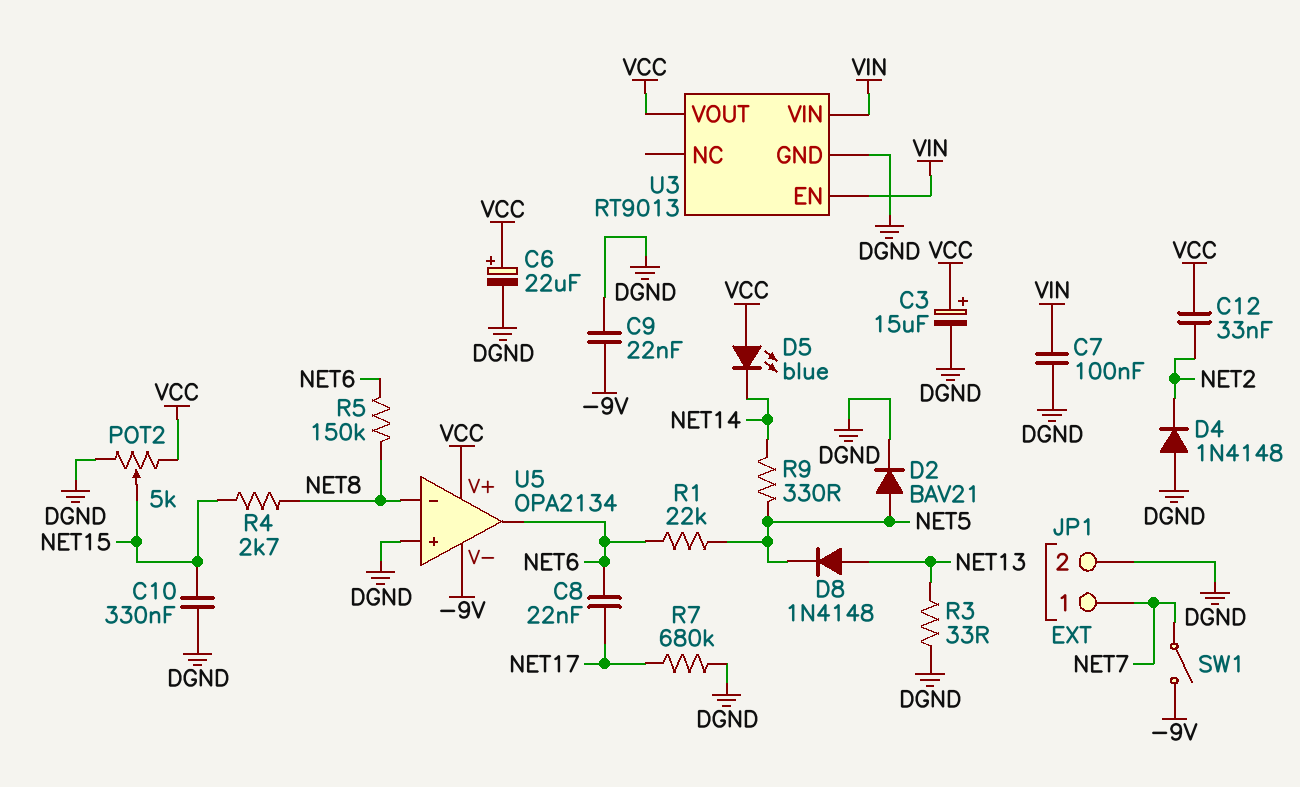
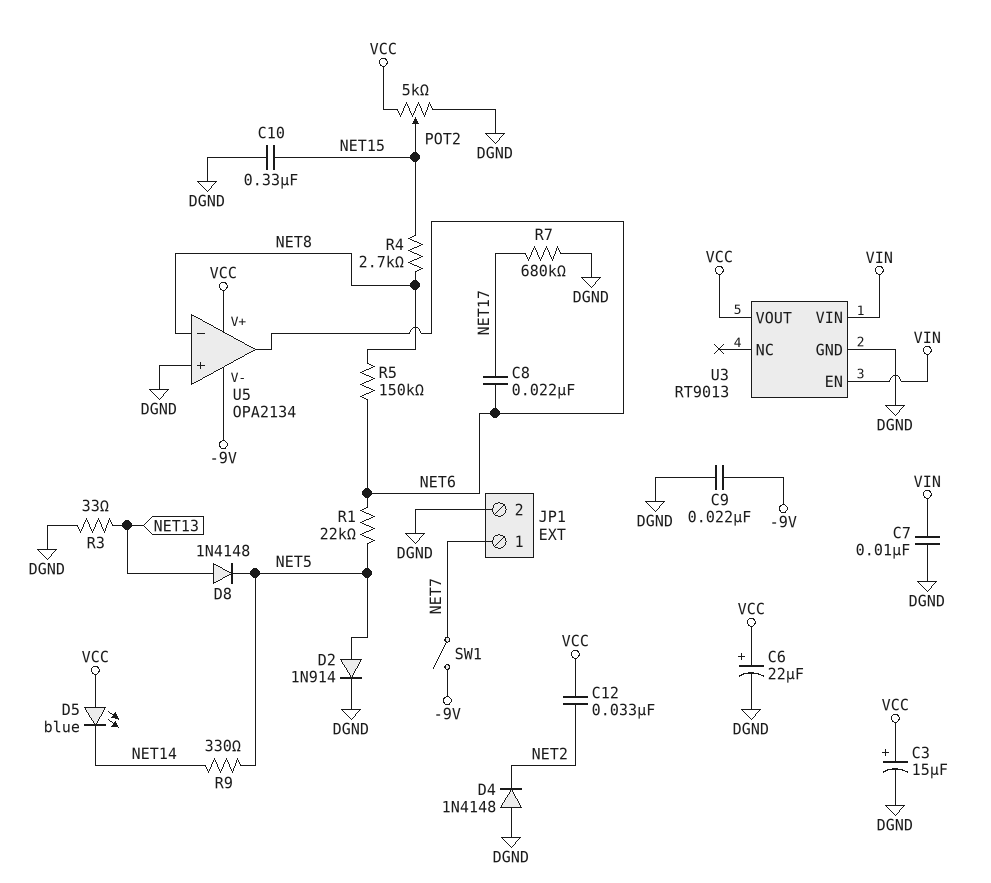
C7: 100nF (DGND, VIN) -> 10nF (DGND, VIN)
D2: diode BAV21 (A NET5, K DGND) -> diode 1N914 (A NET5, K DGND)

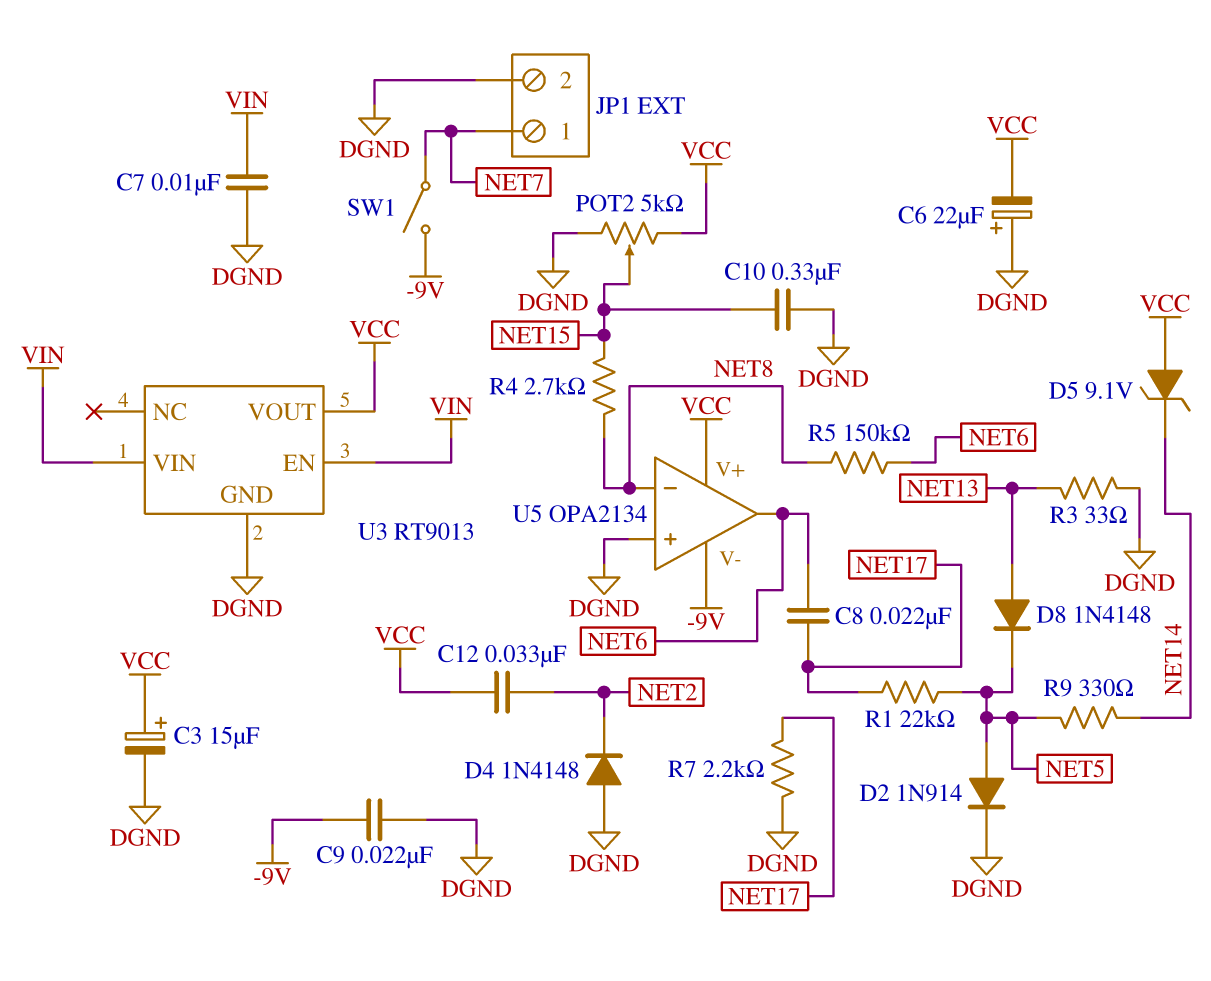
C6: 22uF (plus VCC, minus DGND) -> 22uF (plus DGND, minus VCC)
D5: LED blue (A VCC, K NET14) -> zener 9.1V (A VCC, K NET14)
R1: 22k (NET5, NET6) -> 22k (NET5, NET17)
R7: 680k (DGND, NET17) -> 2.2k (DGND, NET17)

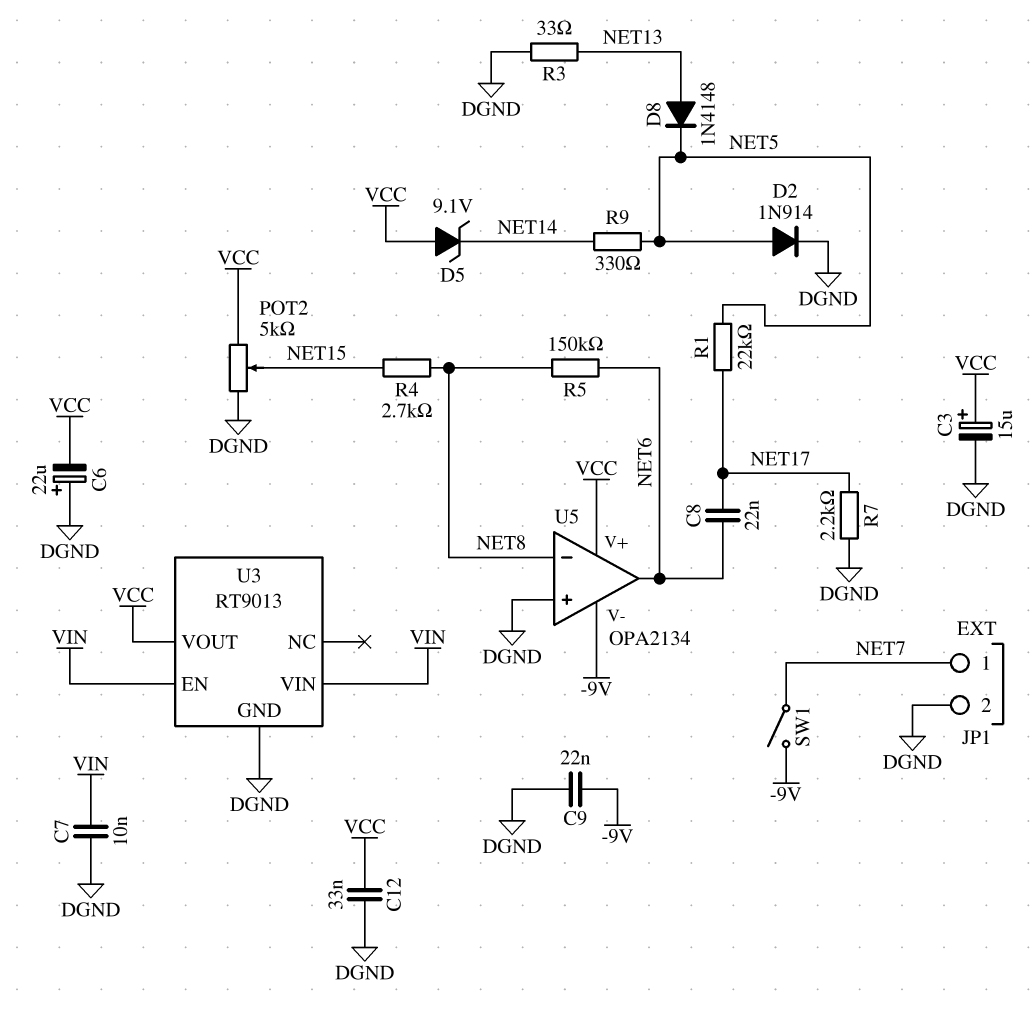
C10: 330nF (DGND, NET15) -> none
C12: 33nF (NET2, VCC) -> 33nF (DGND, VCC)
D4: diode 1N4148 (A DGND, K NET2) -> none

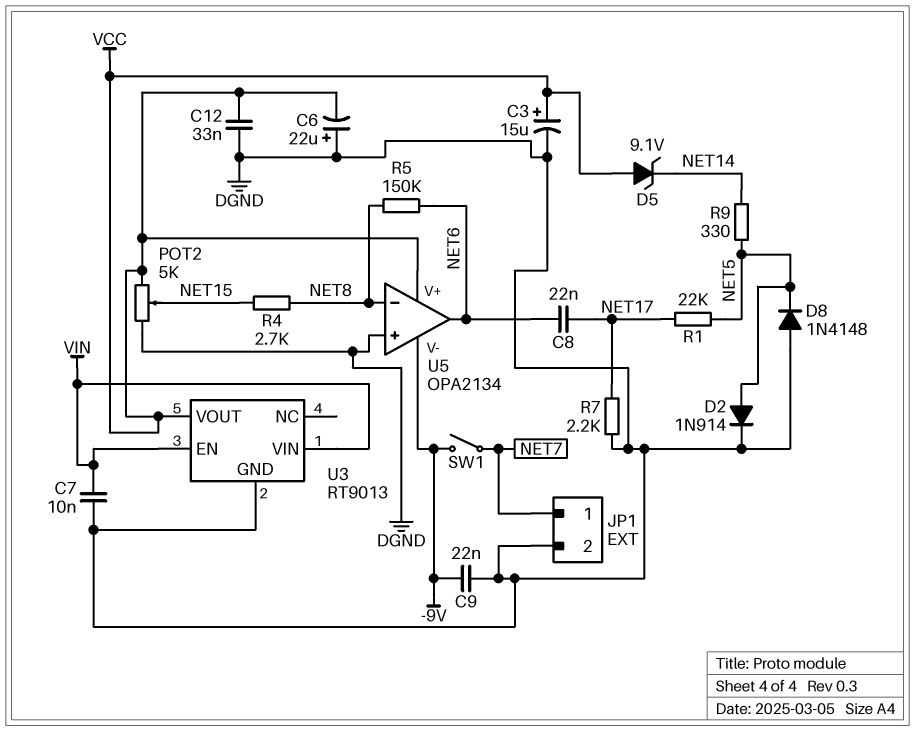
D8: diode 1N4148 (A NET13, K NET5) -> diode 1N4148 (A DGND, K NET5)
R3: 33 (DGND, NET13) -> none

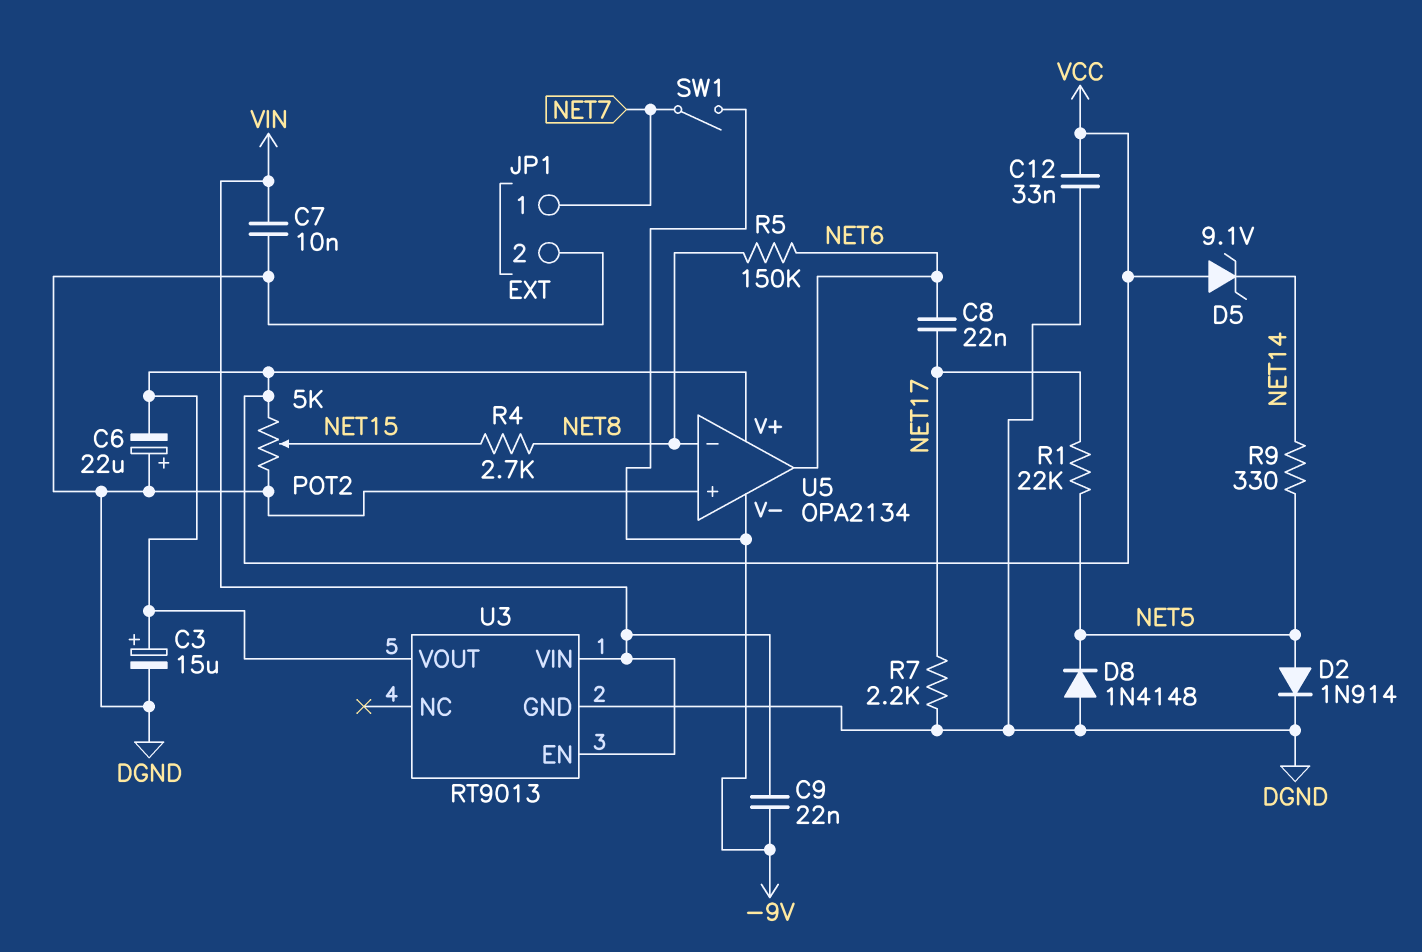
C9: 22nF (-9V, DGND) -> 22nF (-9V, VIN)

